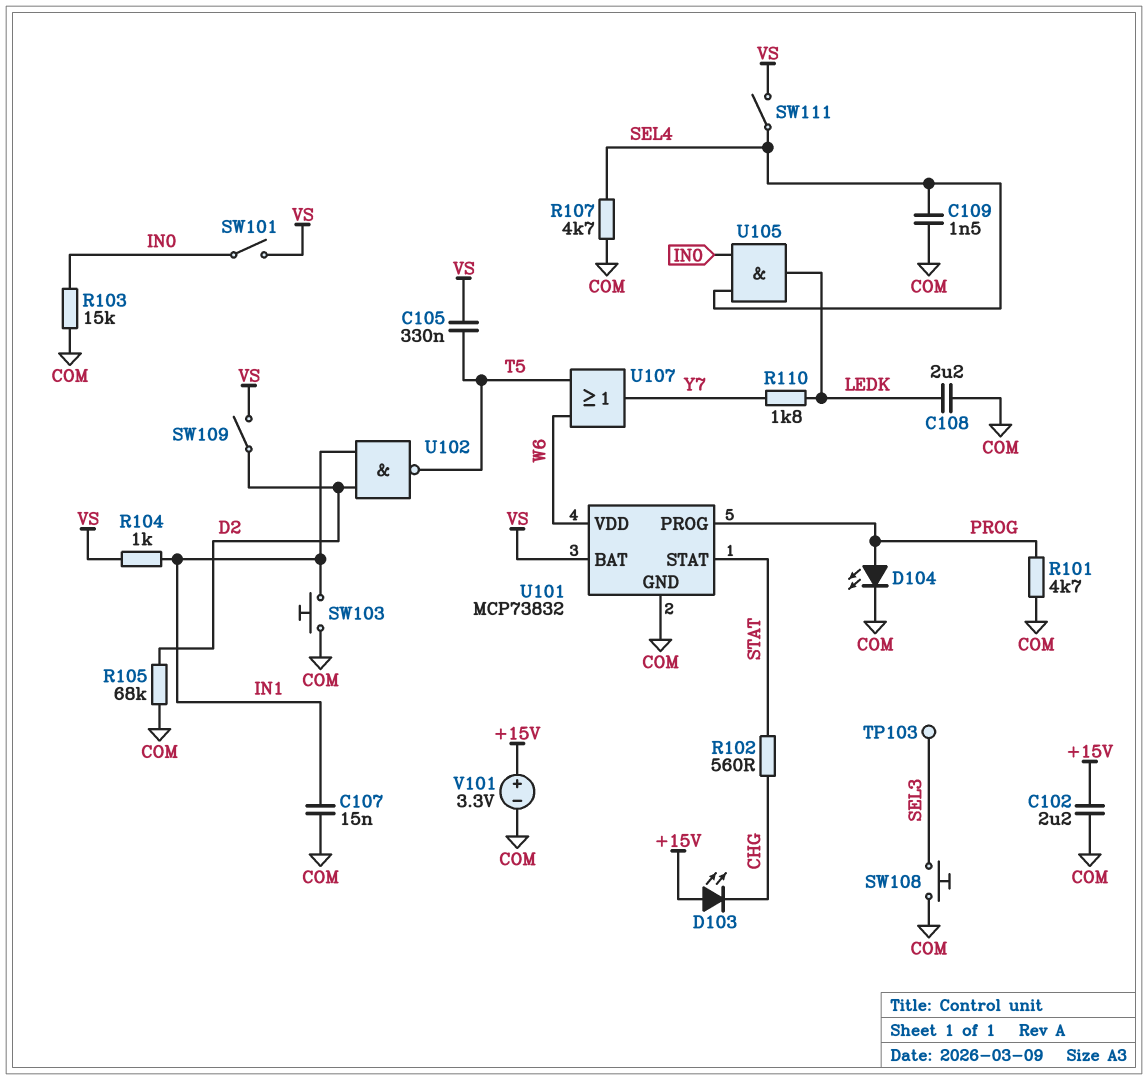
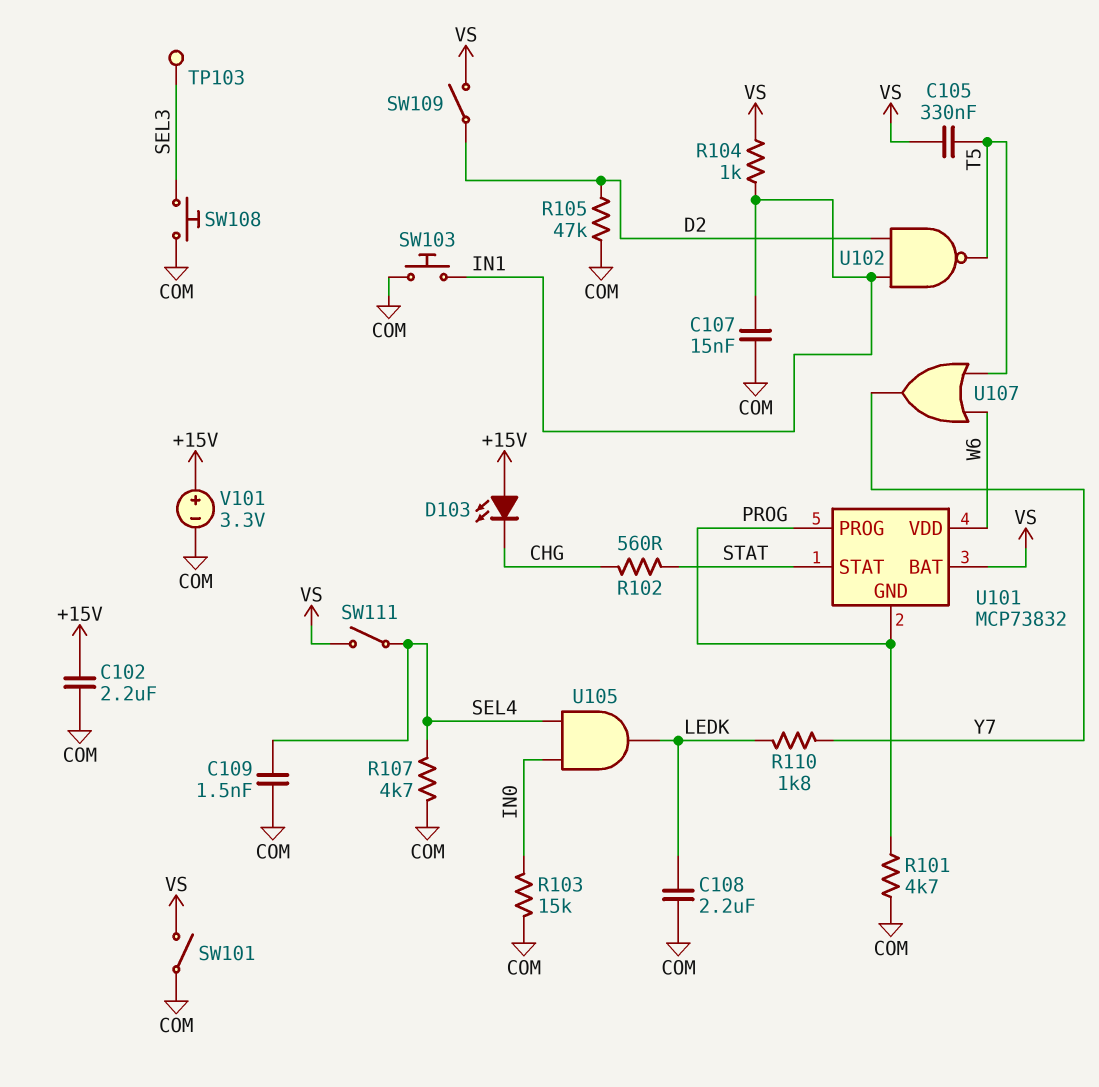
D104: LED (A PROG, K COM) -> none
R105: 68k (COM, D2) -> 47k (COM, D2)
SW101: switch (IN0, VS) -> switch (COM, VS)
U101 pin GND: COM -> PROG

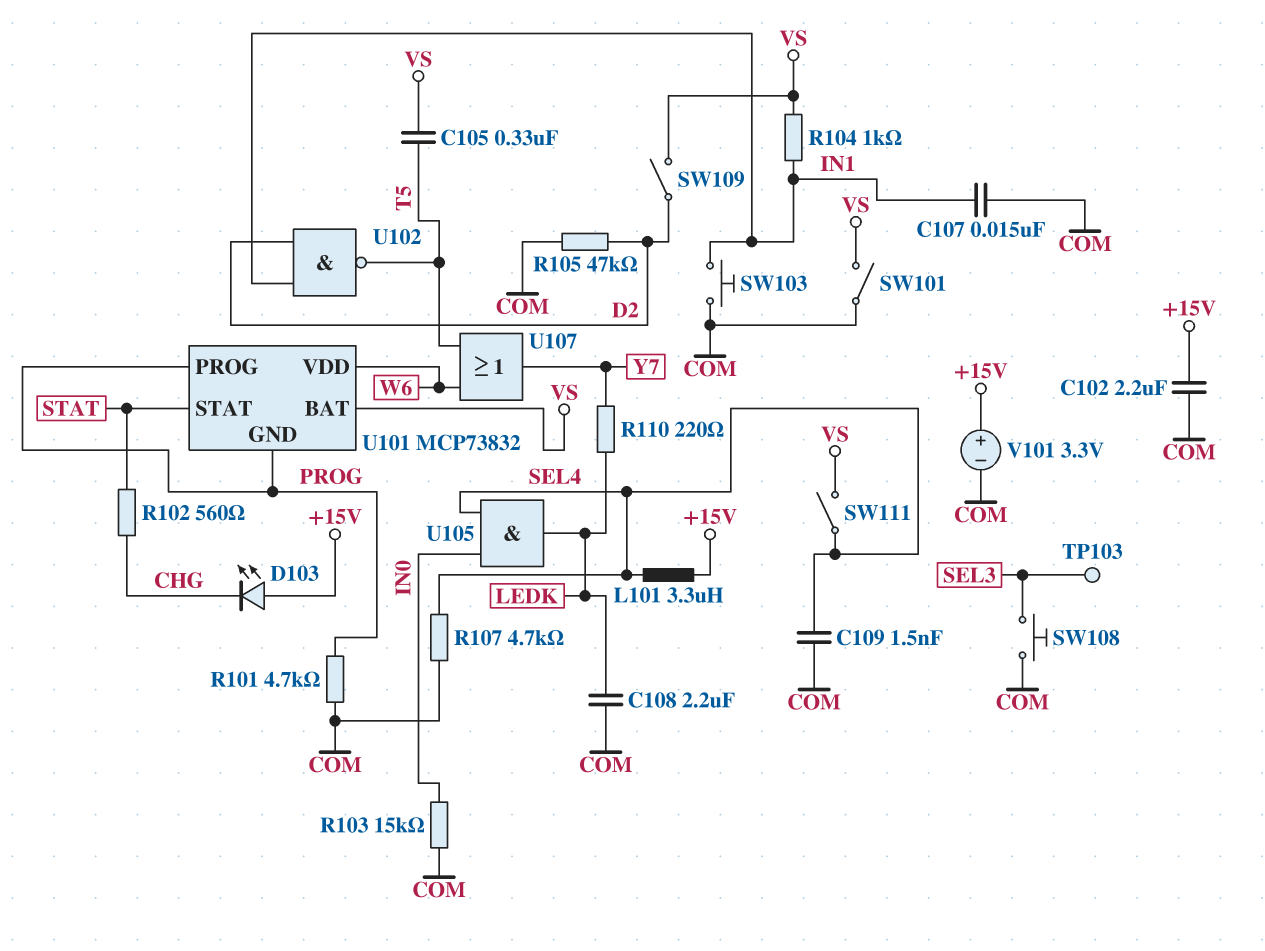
L101: none -> 3.3uH (+15V, SEL4)
R110: 1.8k (LEDK, Y7) -> 220 (LEDK, Y7)

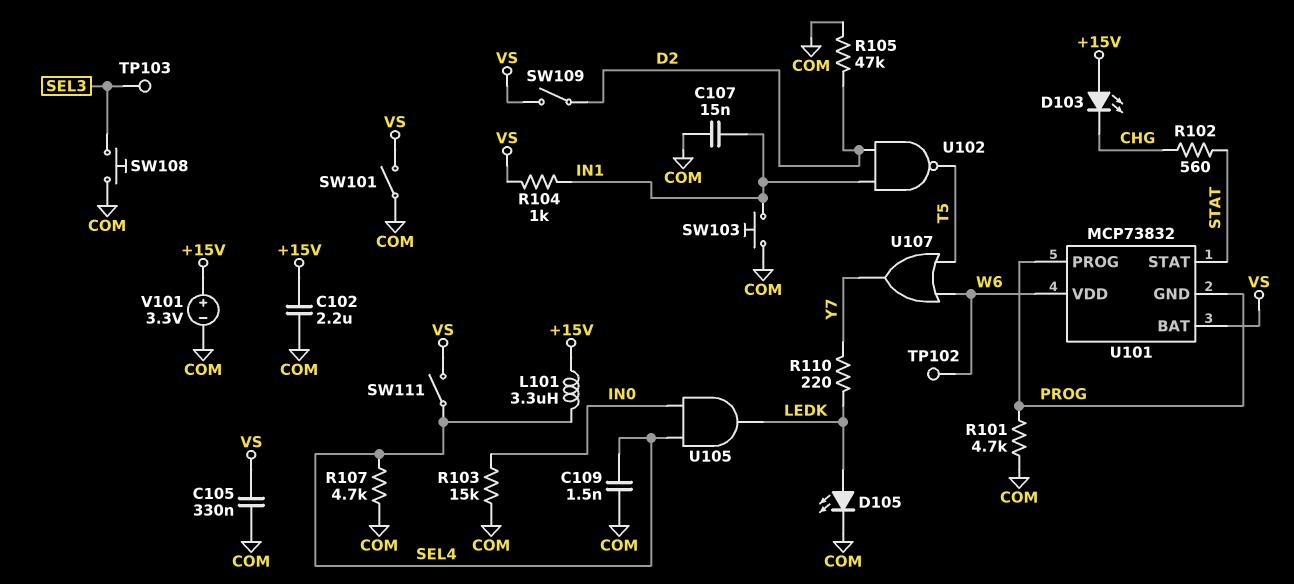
C105: 330nF (T5, VS) -> 330nF (COM, VS)
C108: 2.2uF (COM, LEDK) -> none
D105: none -> LED (A LEDK, K COM)
TP102: none -> test point (W6)

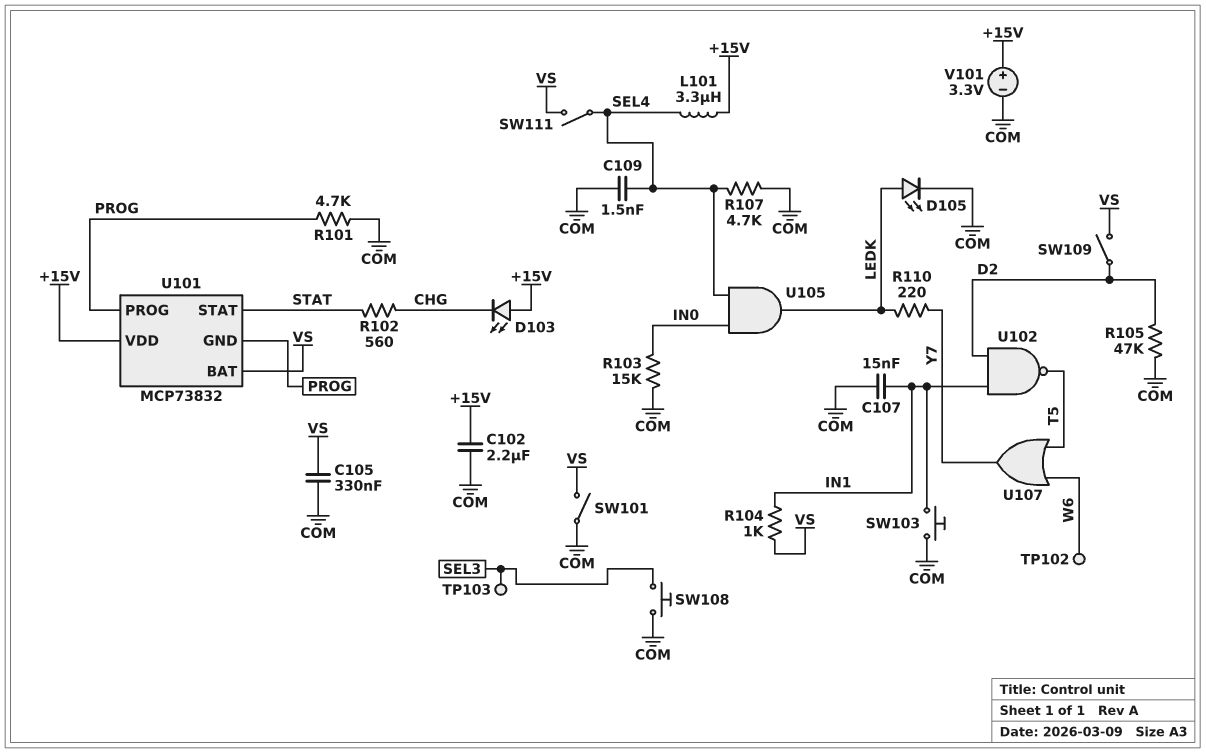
U101 pin VDD: W6 -> +15V

